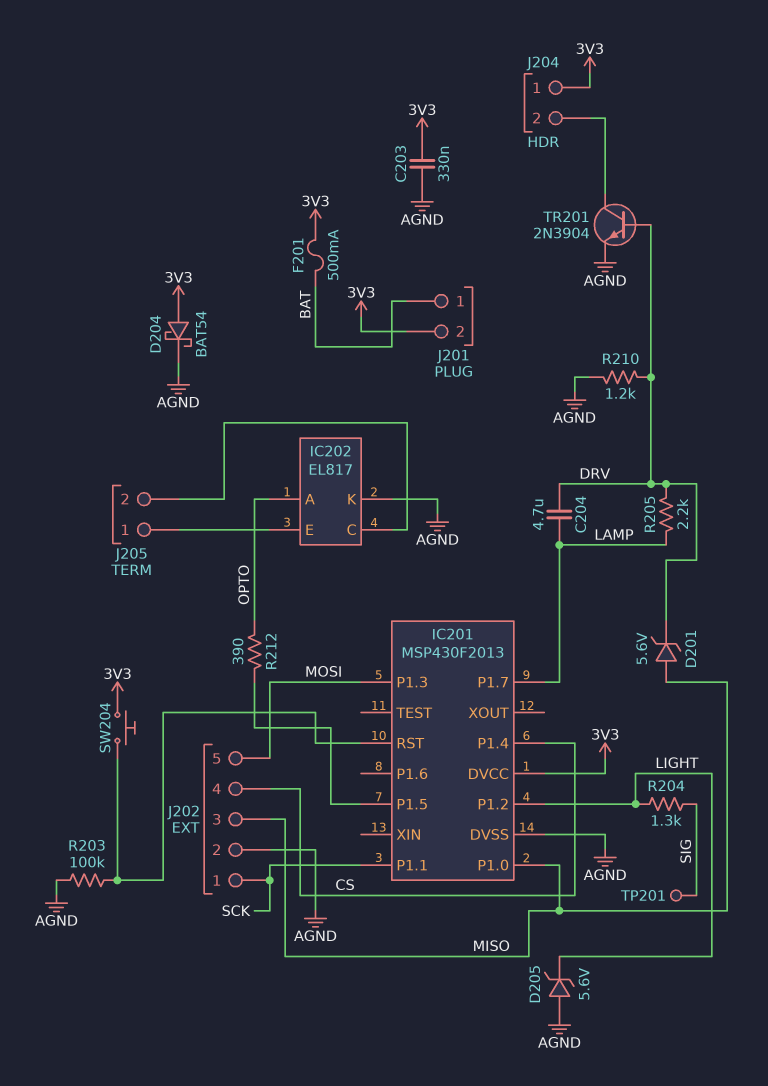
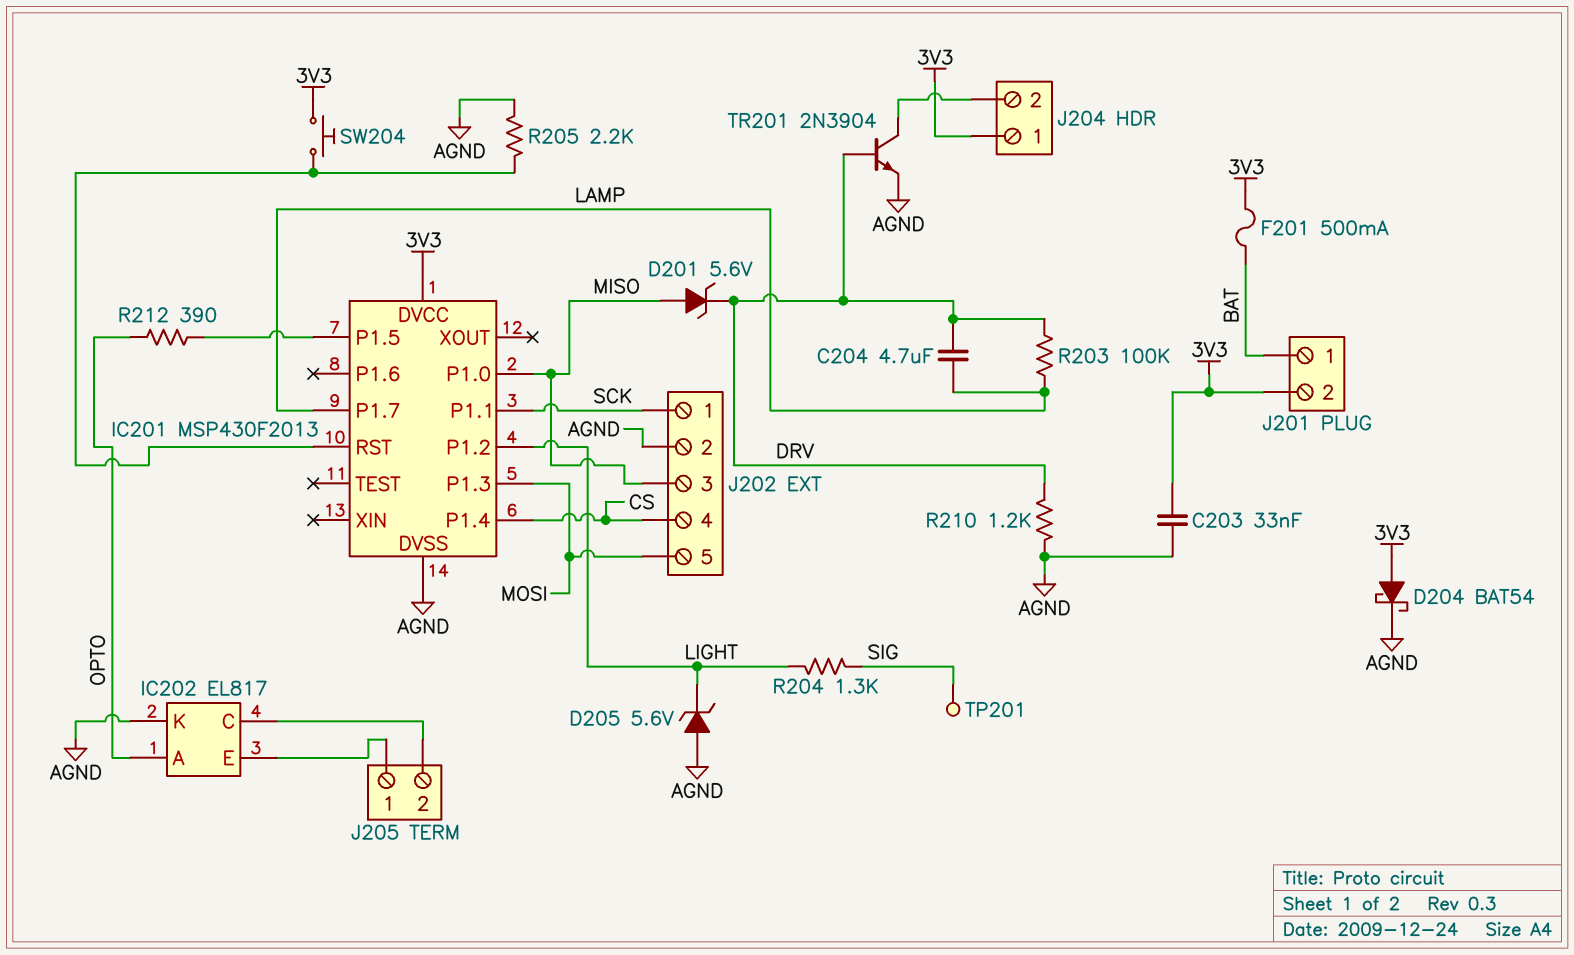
C203: 330nF (3V3, AGND) -> 33nF (3V3, AGND)
R203: 100k (AGND, IC201/RST) -> 100k (DRV, LAMP)
R205: 2.2k (DRV, LAMP) -> 2.2k (AGND, IC201/RST)

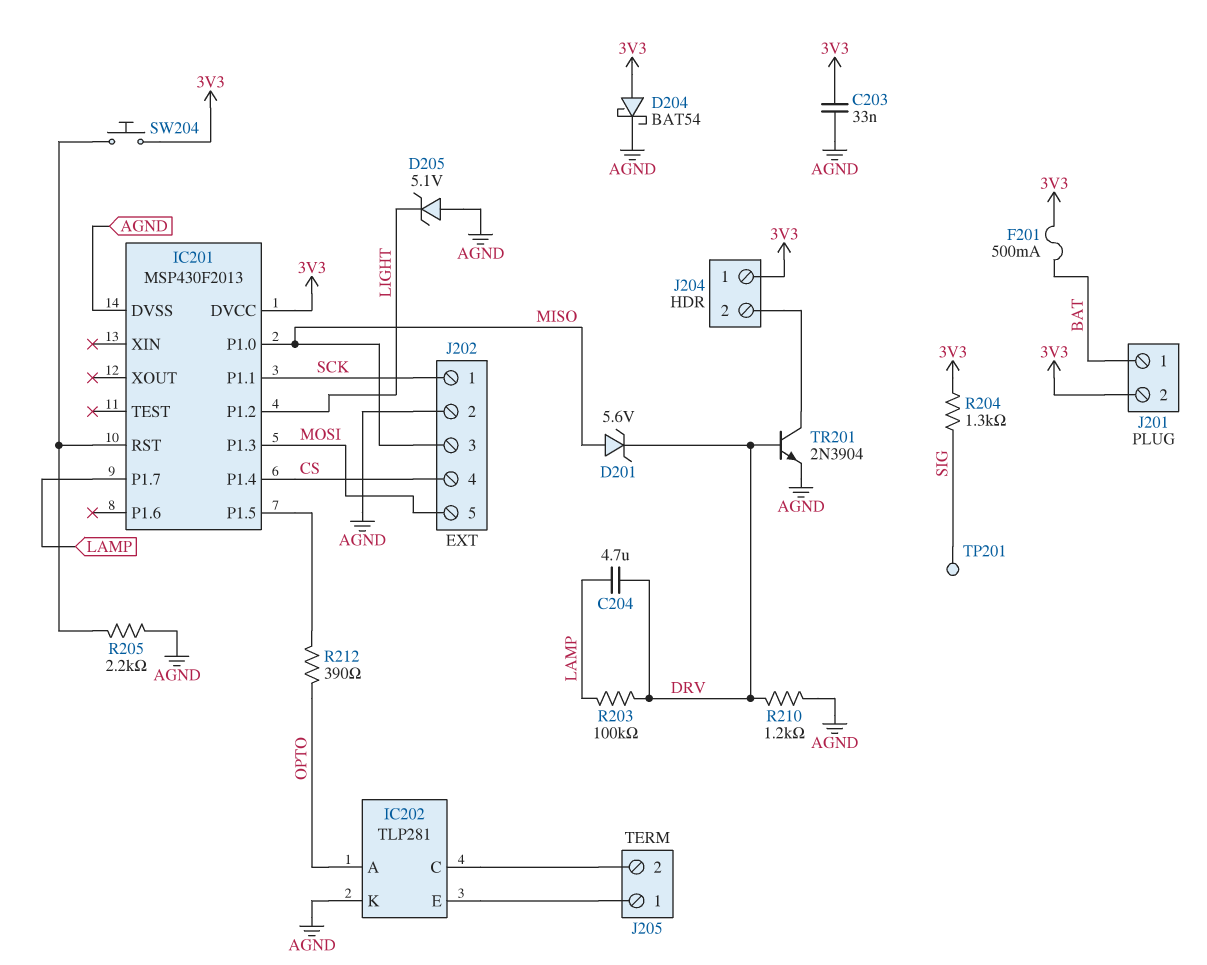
D205: zener 5.6V (A AGND, K LIGHT) -> zener 5.1V (A AGND, K LIGHT)
IC202: EL817 -> TLP281
R204: 1.3k (LIGHT, SIG) -> 1.3k (3V3, SIG)

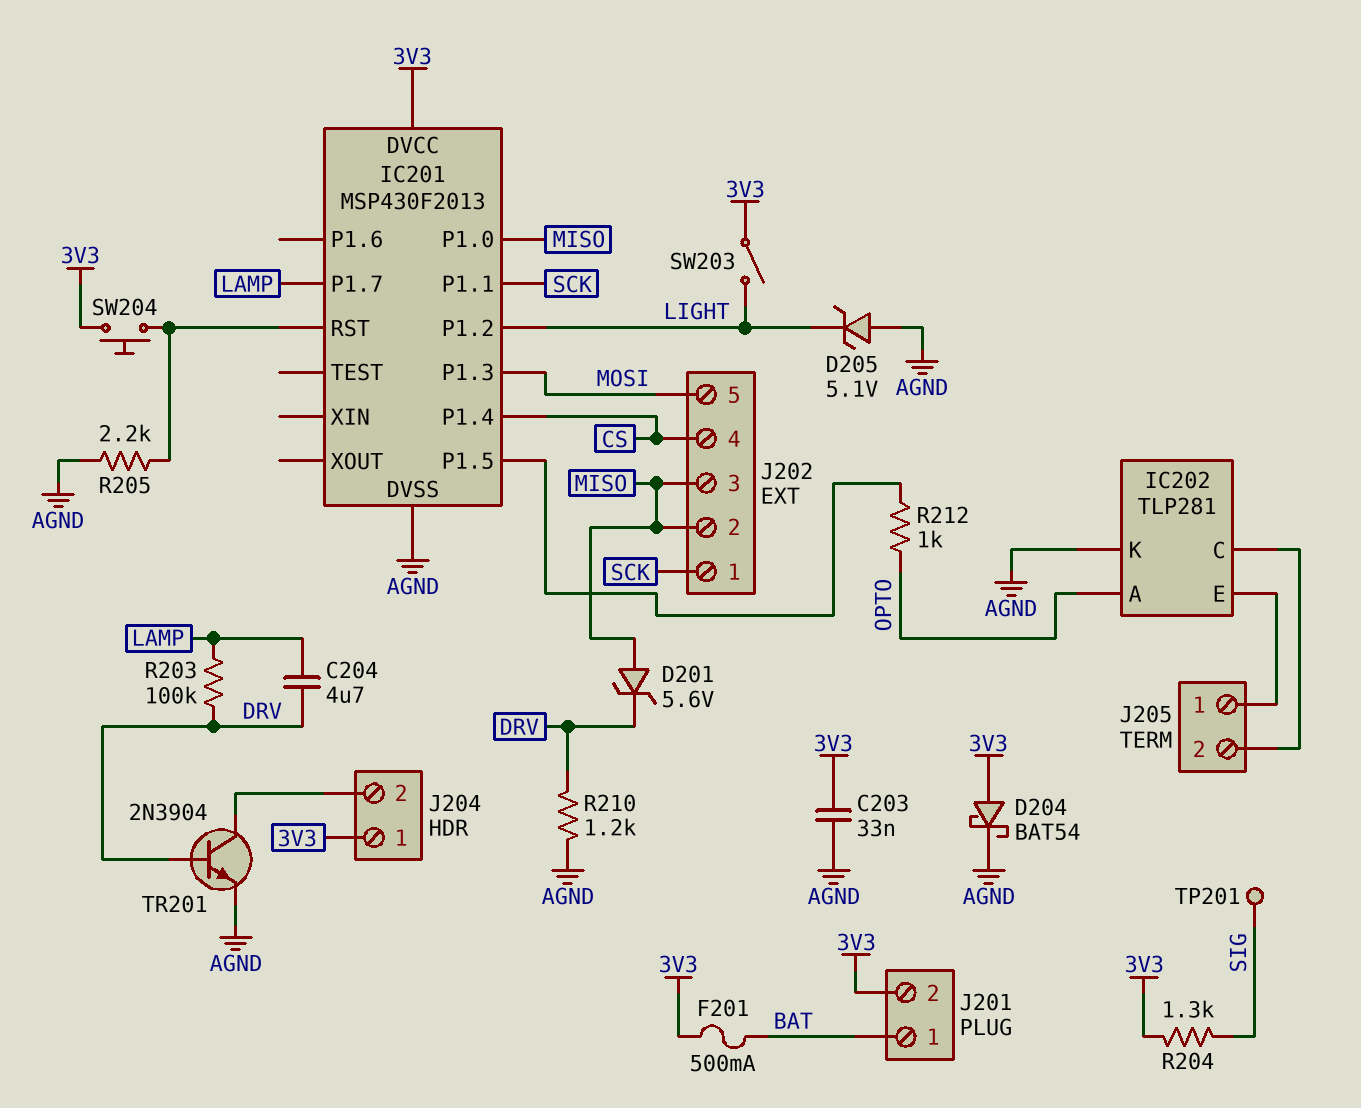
J202 pin 2: AGND -> MISO
R212: 390 (IC201/P1.5, OPTO) -> 1k (IC201/P1.5, OPTO)
SW203: none -> switch (3V3, LIGHT)

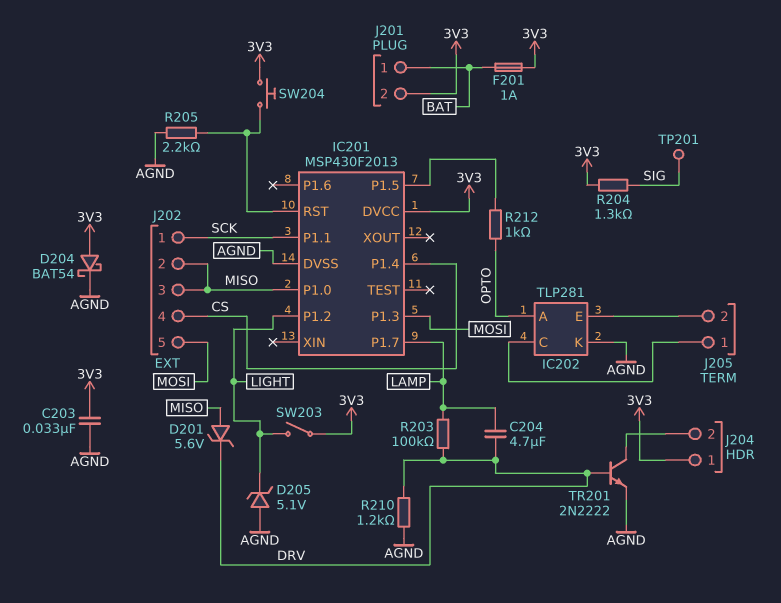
F201: 500mA (3V3, BAT) -> 1A (3V3, BAT)
J205 pin 1: IC202/E -> IC202/C
J205 pin 2: IC202/C -> IC202/E
TR201: NPN 2N3904 (B DRV, C J204/2, E AGND) -> NPN 2N2222 (B DRV, C J204/2, E AGND)

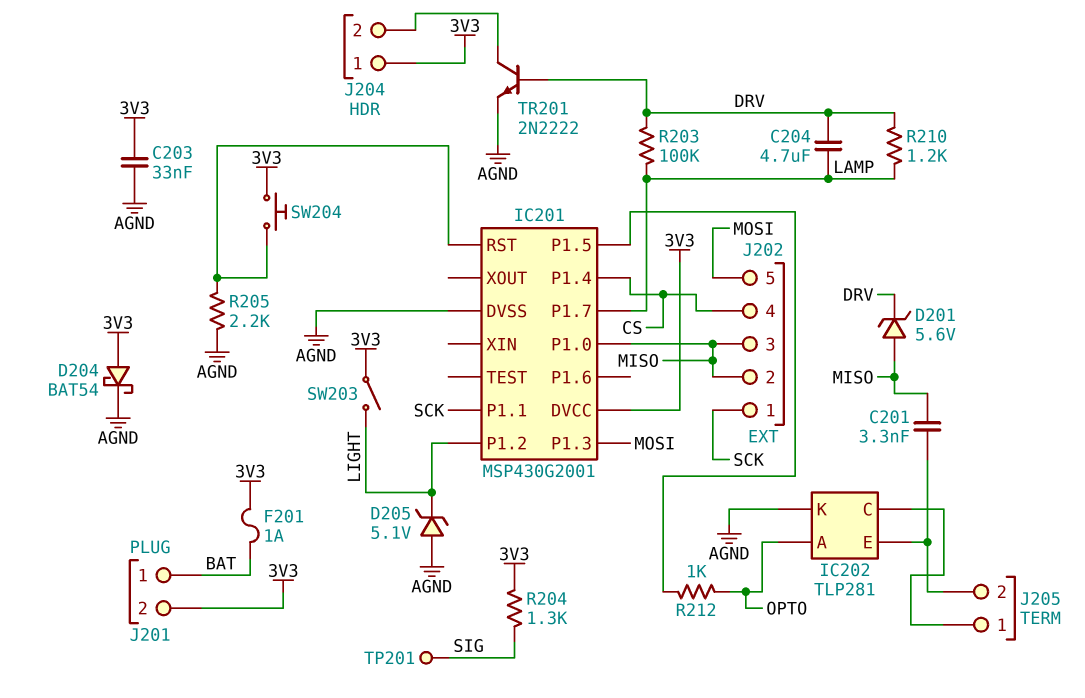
C201: none -> 3.3nF (IC202/E, MISO)
IC201: MSP430F2013 -> MSP430G2001
R210: 1.2k (AGND, DRV) -> 1.2k (DRV, LAMP)

